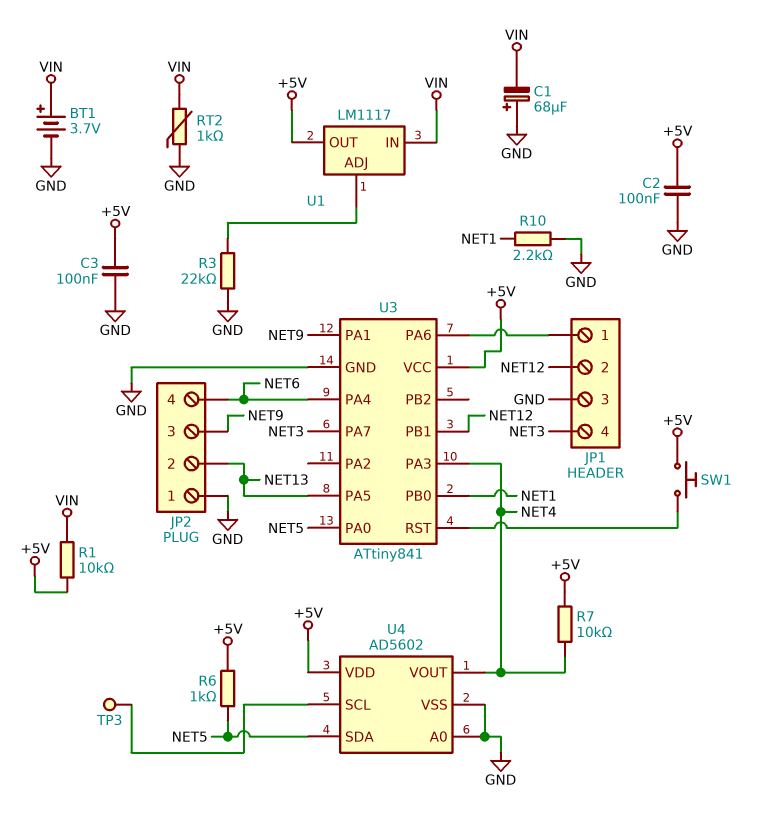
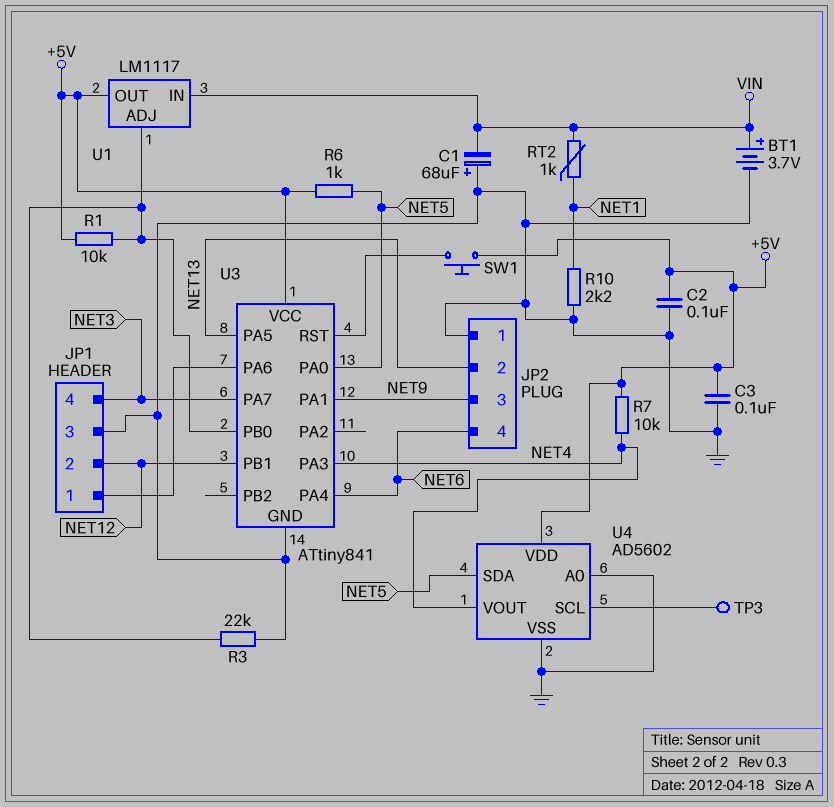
R1: 10k (+5V, VIN) -> 10k (+5V, U1/ADJ)
RT2: 1k (GND, VIN) -> 1k (NET1, VIN)
U3 pin PB0: NET1 -> U1/ADJ

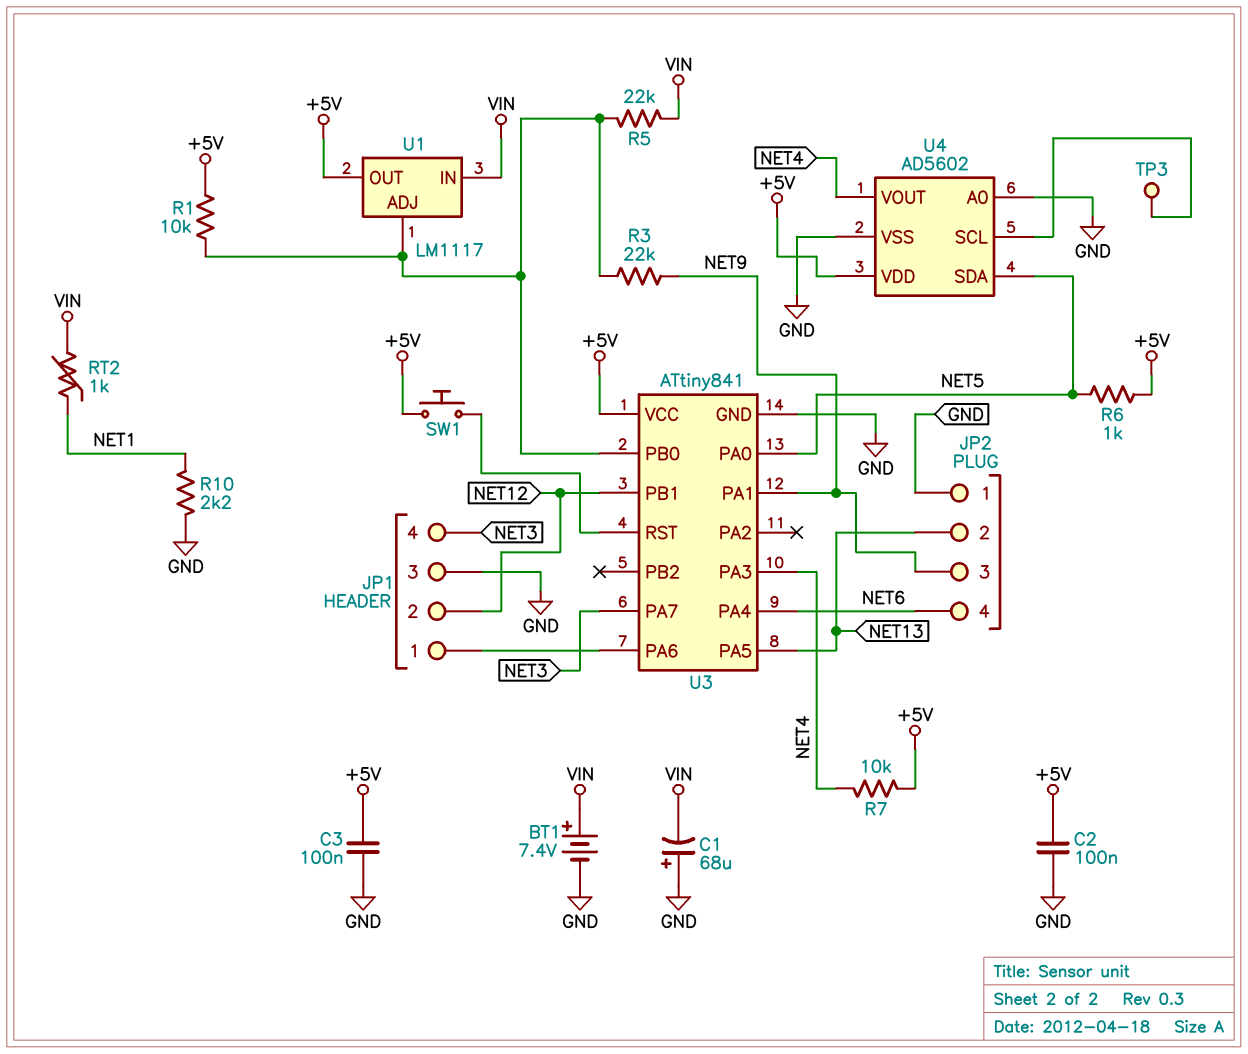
BT1: 3.7V (plus VIN, minus GND) -> 7.4V (plus VIN, minus GND)
R3: 22k (GND, U1/ADJ) -> 22k (NET9, U1/ADJ)
R5: none -> 22k (U1/ADJ, VIN)

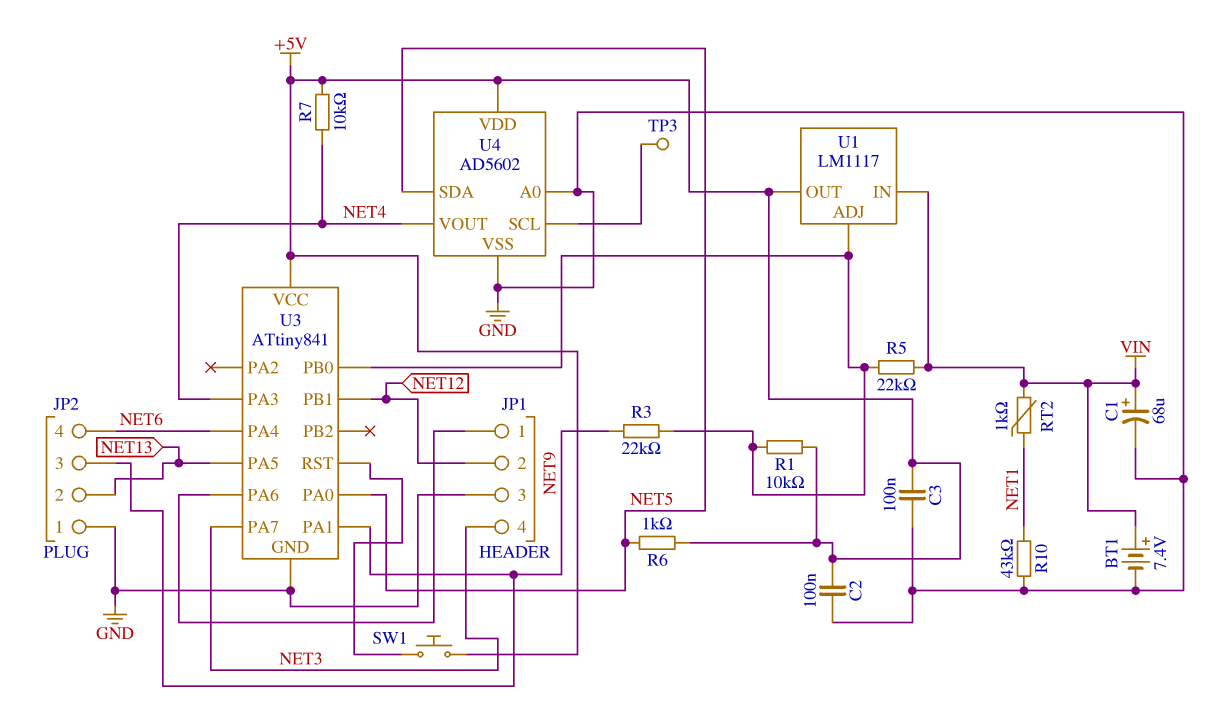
C1: 68uF (plus GND, minus VIN) -> 68uF (plus VIN, minus GND)
R10: 2.2k (GND, NET1) -> 43k (GND, NET1)

